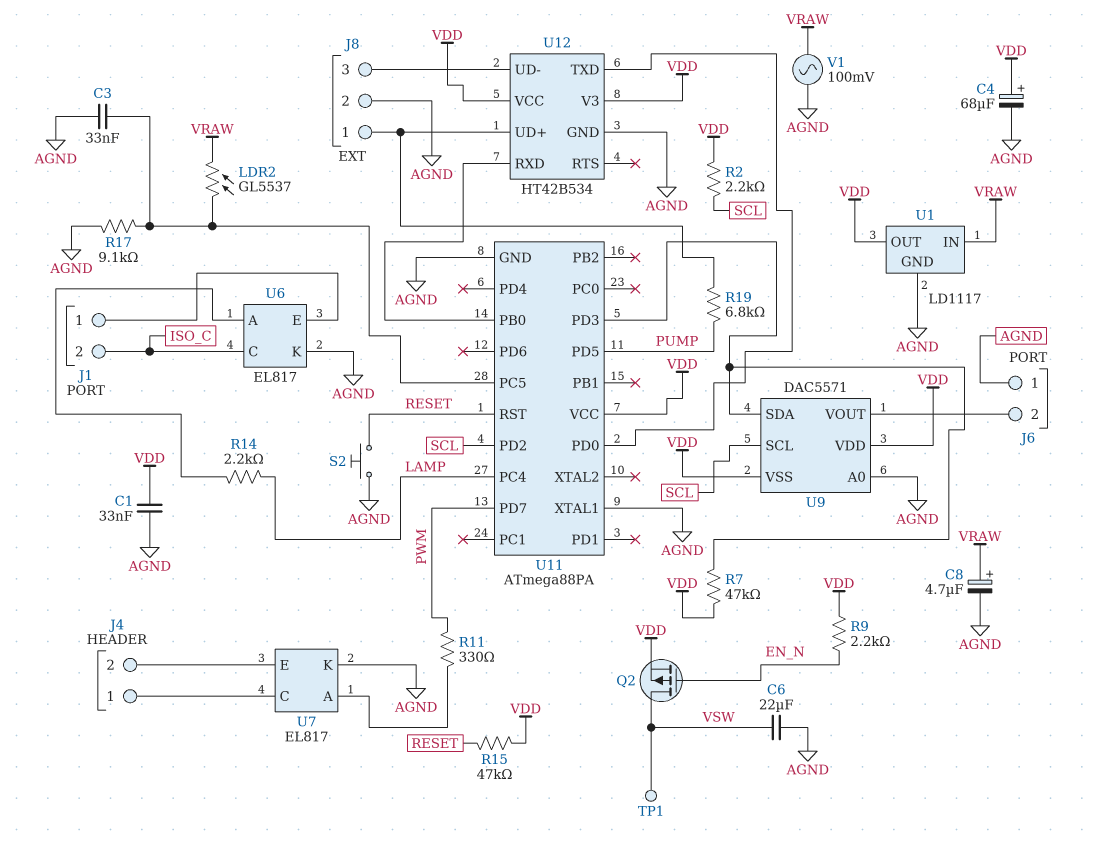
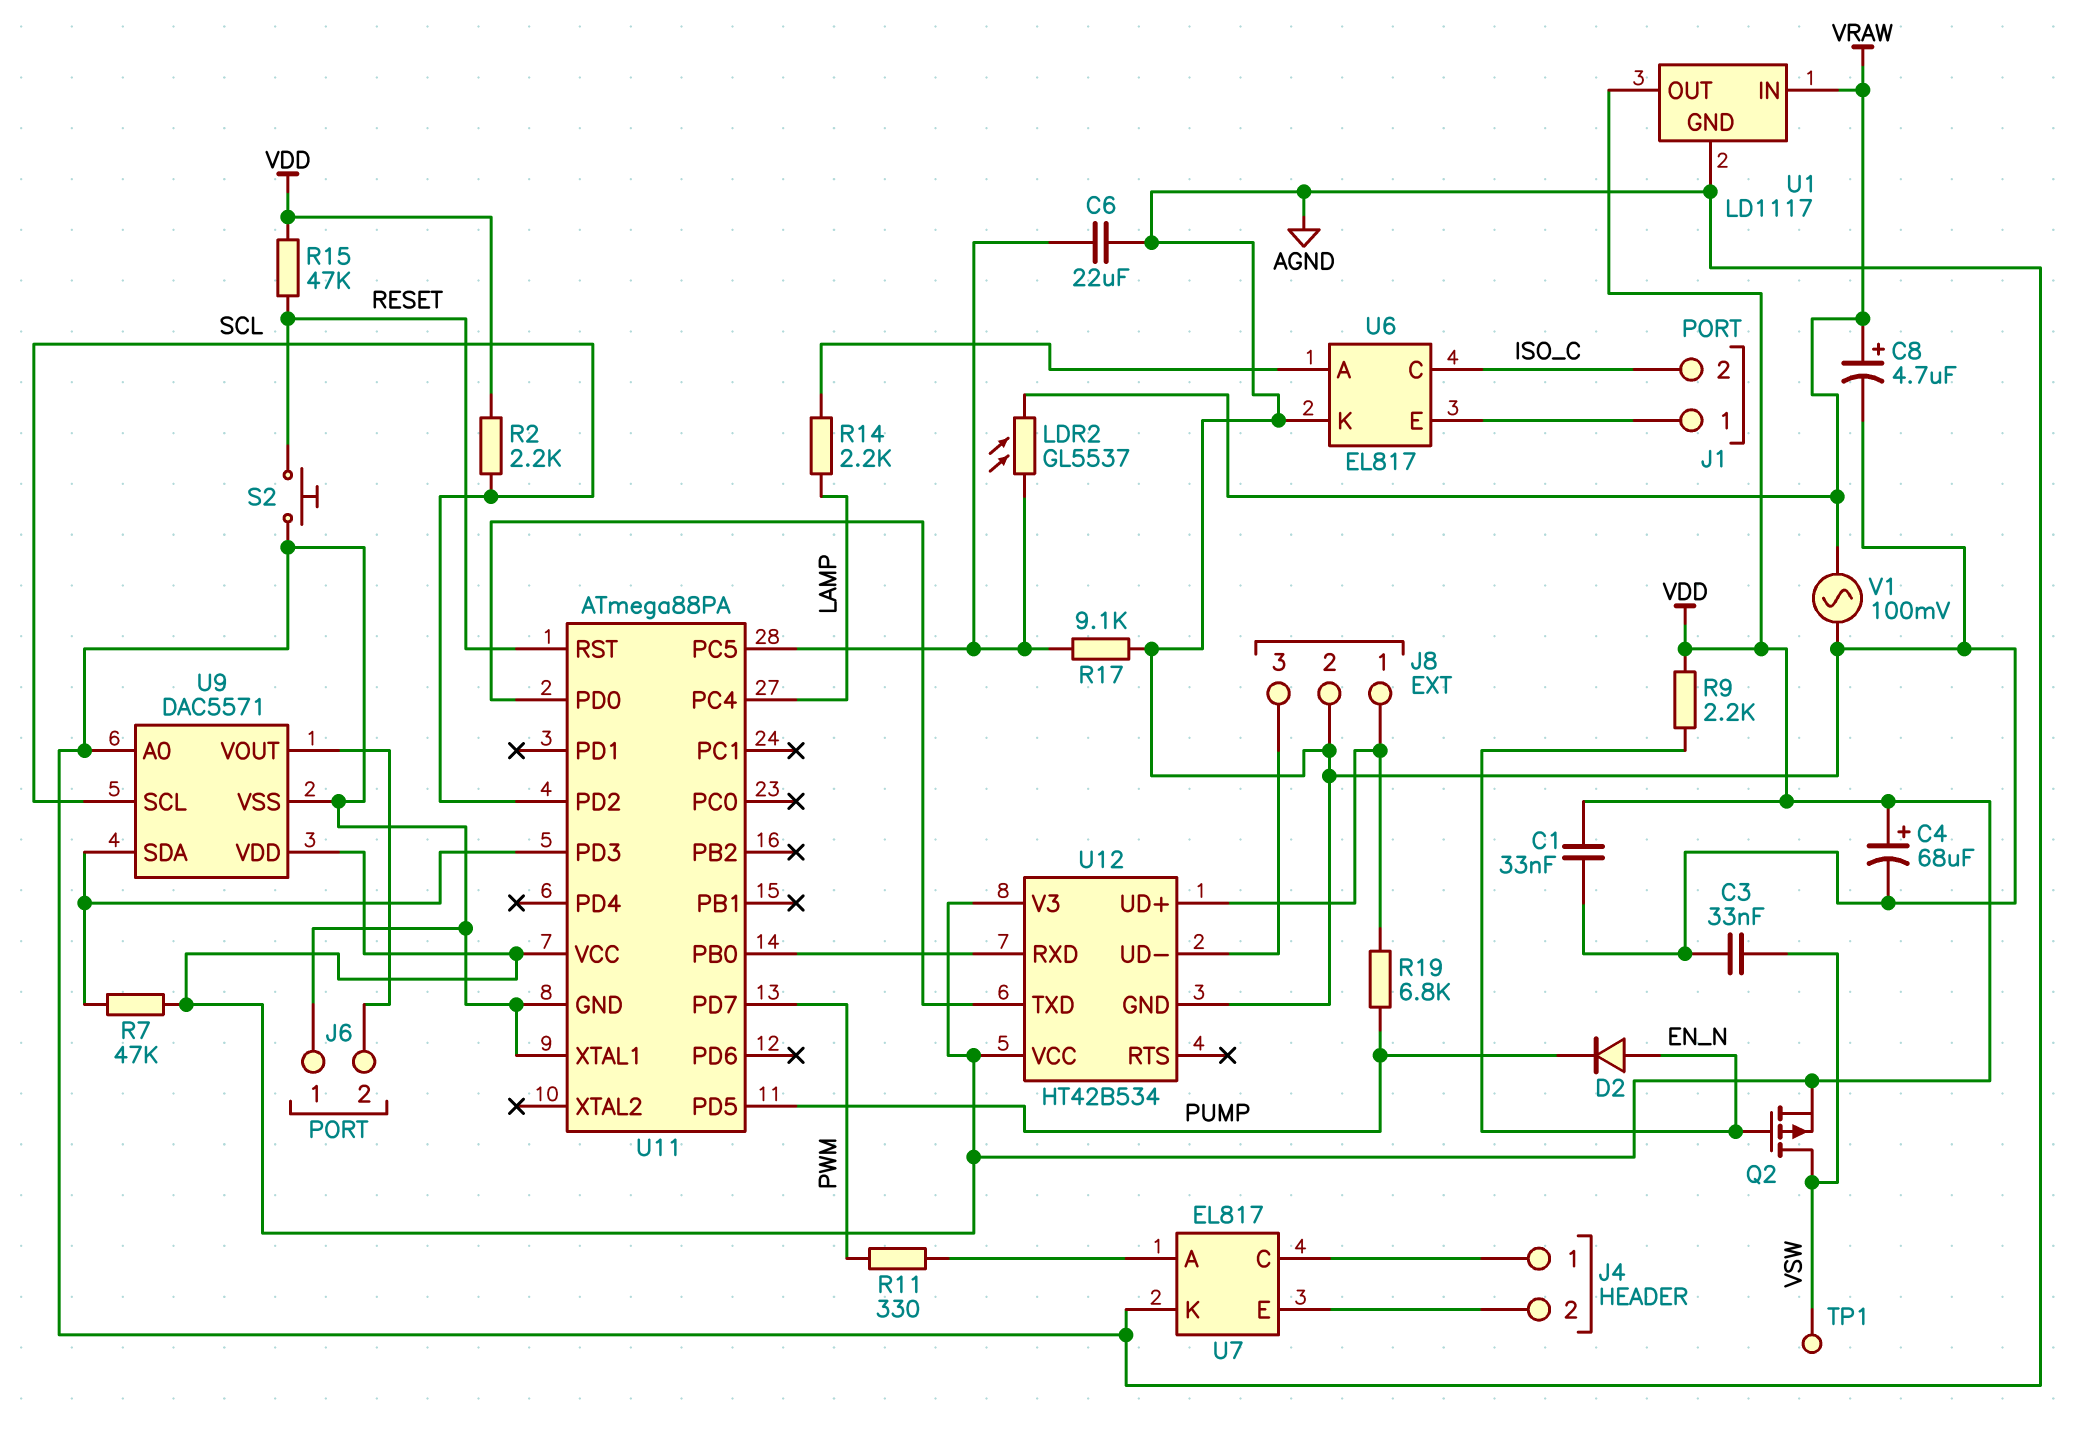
C3: 33nF (AGND, U11/PC5) -> 33nF (AGND, VSW)
C6: 22uF (AGND, VSW) -> 22uF (AGND, U11/PC5)
D2: none -> diode (A EN_N, K PUMP)
U9 pin VSS: VDD -> AGND

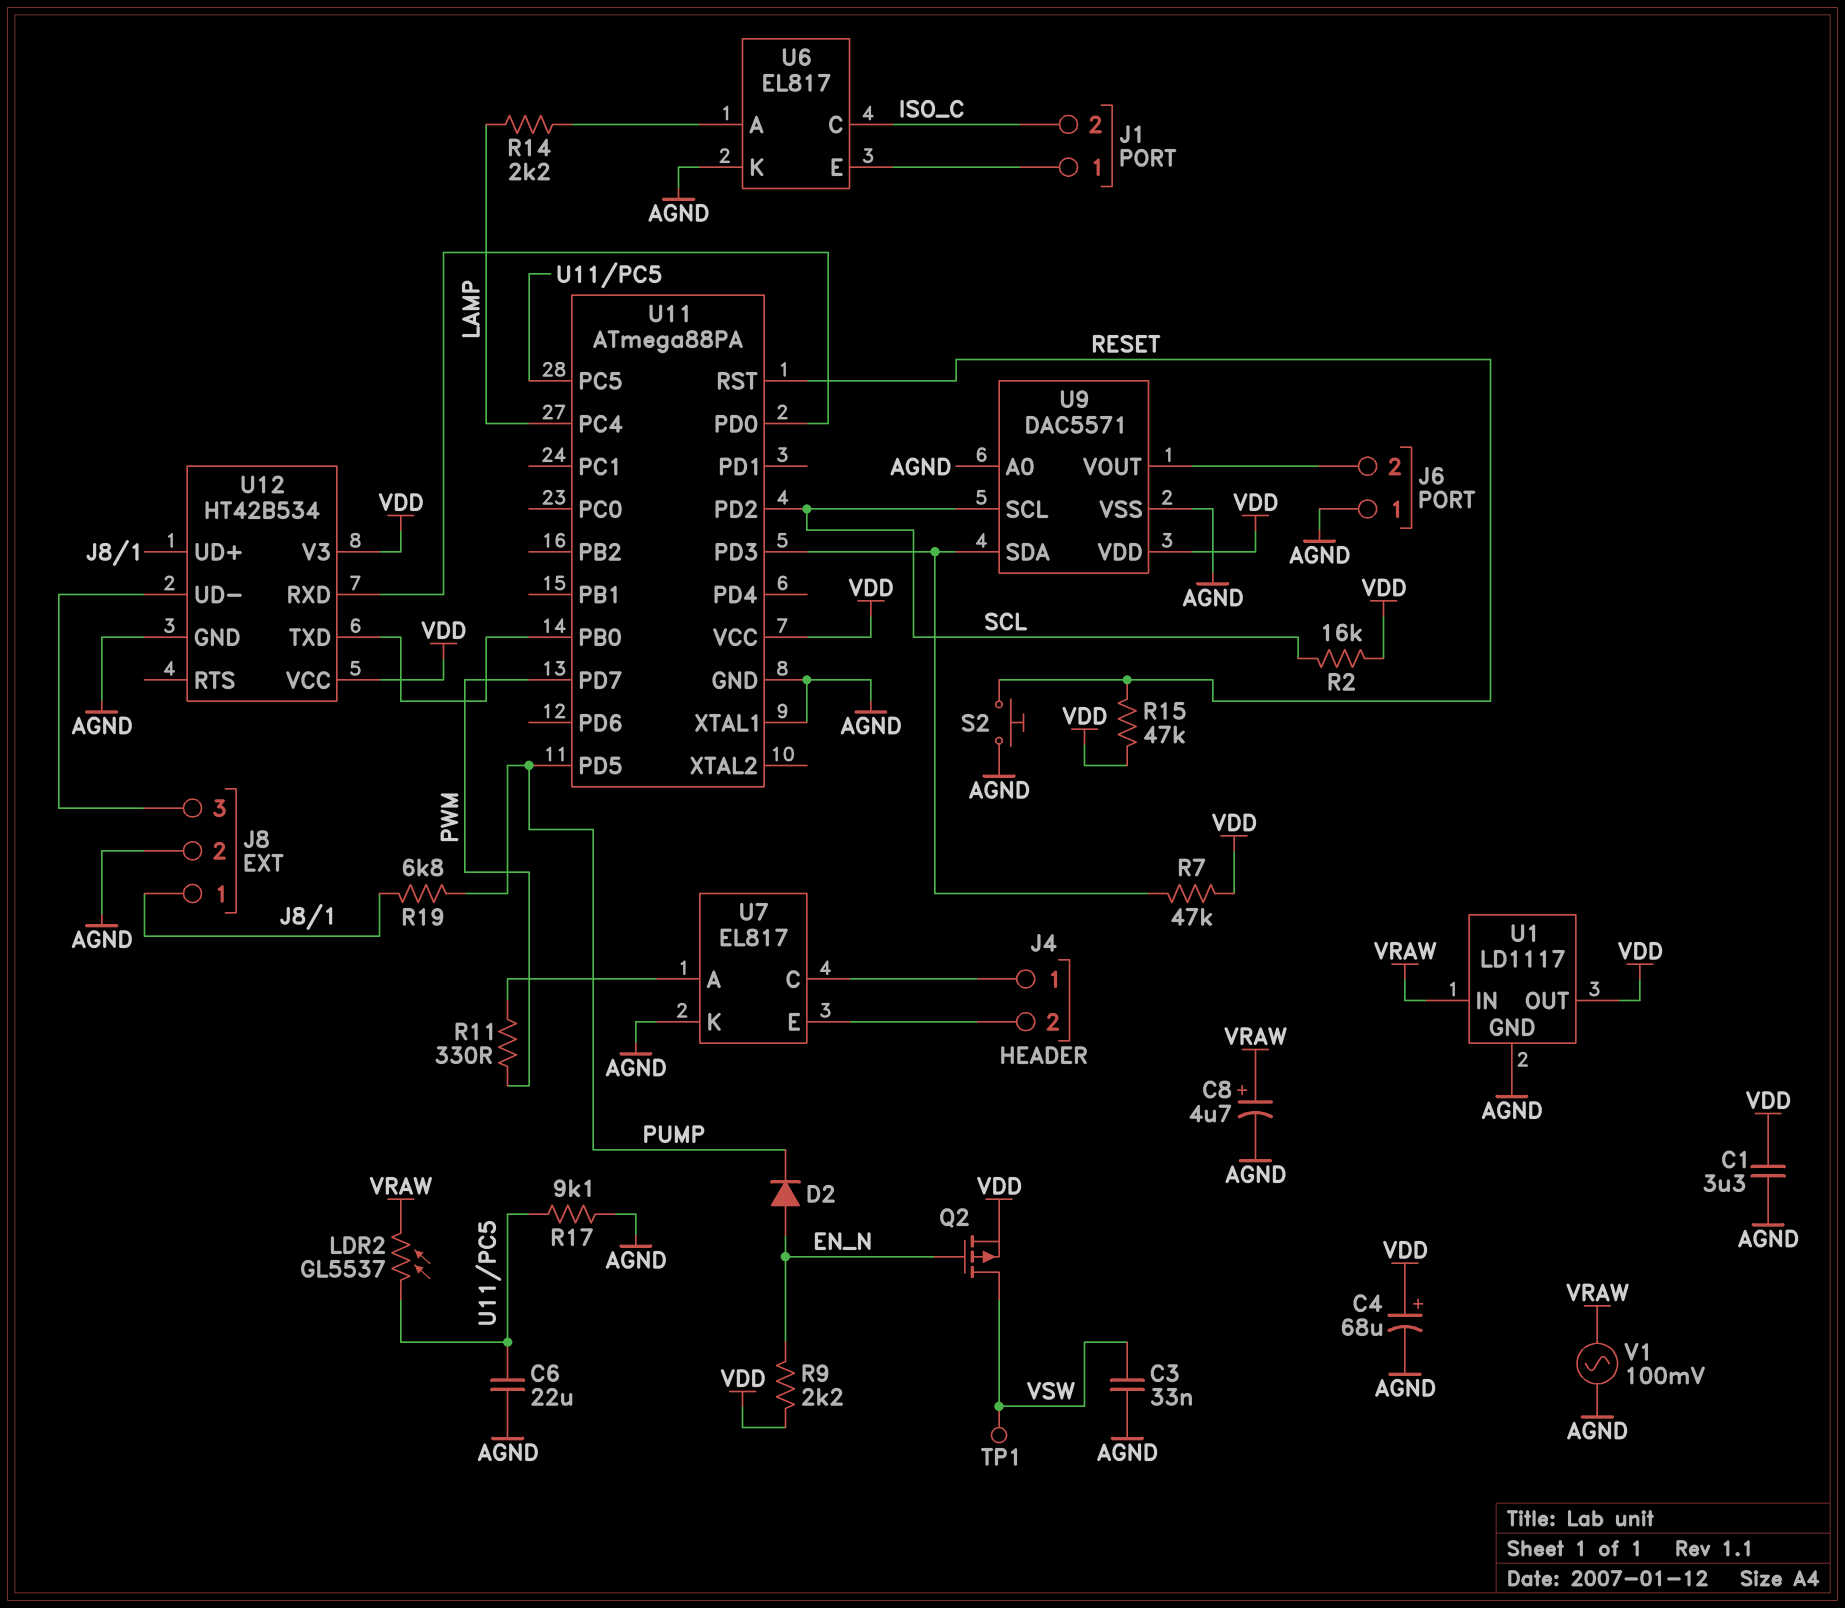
C1: 33nF (AGND, VDD) -> 3.3uF (AGND, VDD)
R2: 2.2k (SCL, VDD) -> 16k (SCL, VDD)
U12 pin RXD: U11/PB0 -> U11/PD0
U12 pin TXD: U11/PD0 -> U11/PB0

